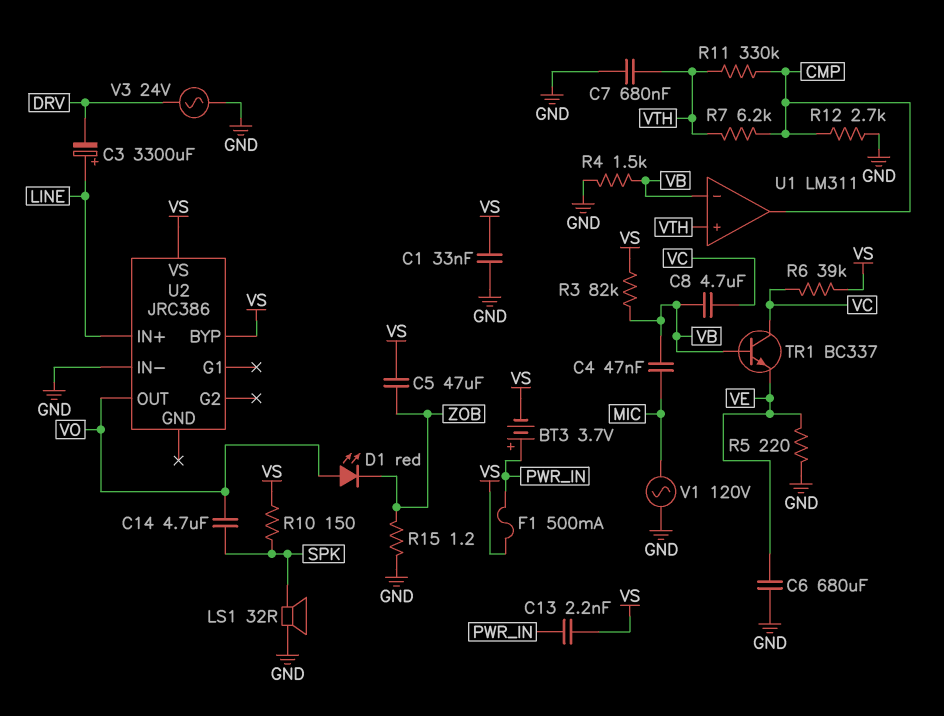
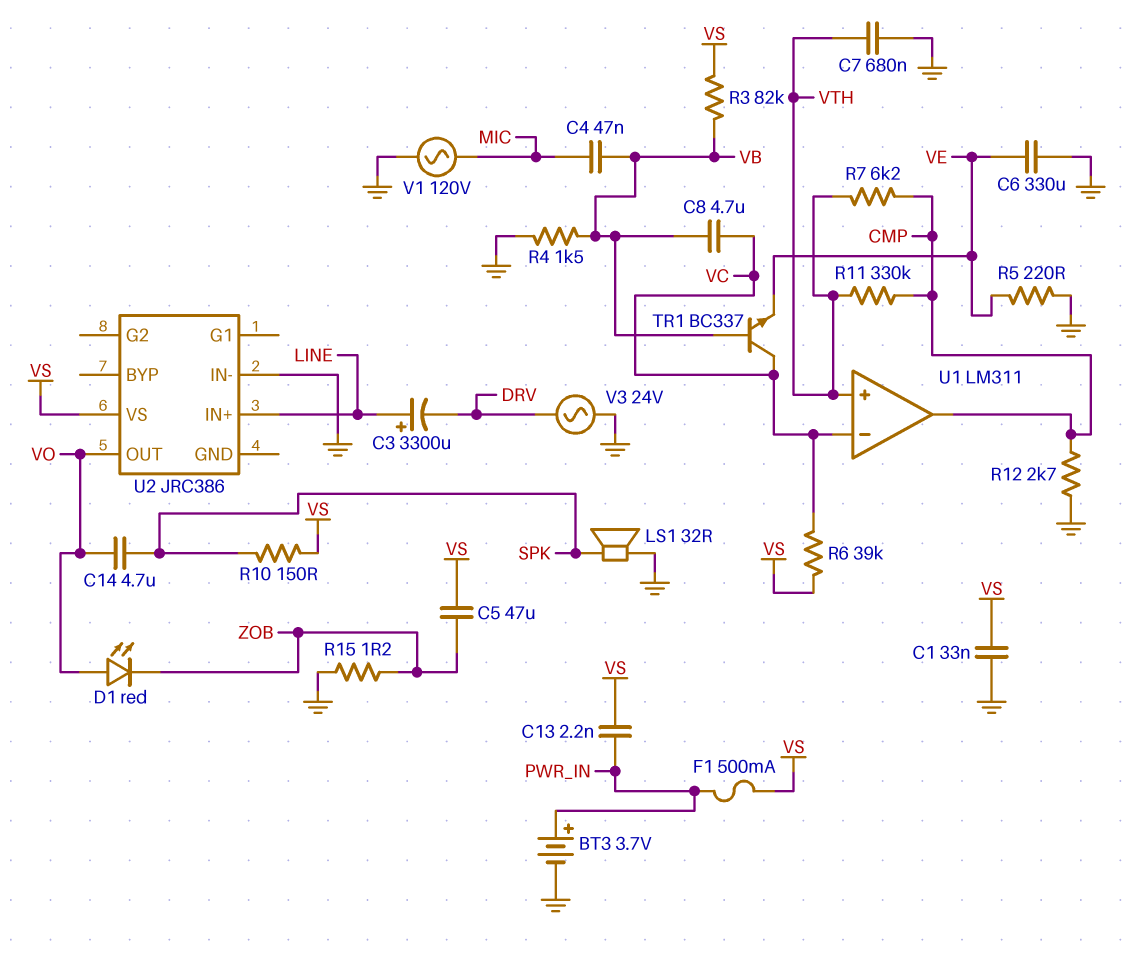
BT3: 3.7V (plus PWR_IN, minus VS) -> 3.7V (plus PWR_IN, minus GND)
C6: 680uF (GND, VE) -> 330uF (GND, VE)
U1 pin in-: VB -> VC
U2 pin BYP: VS -> none

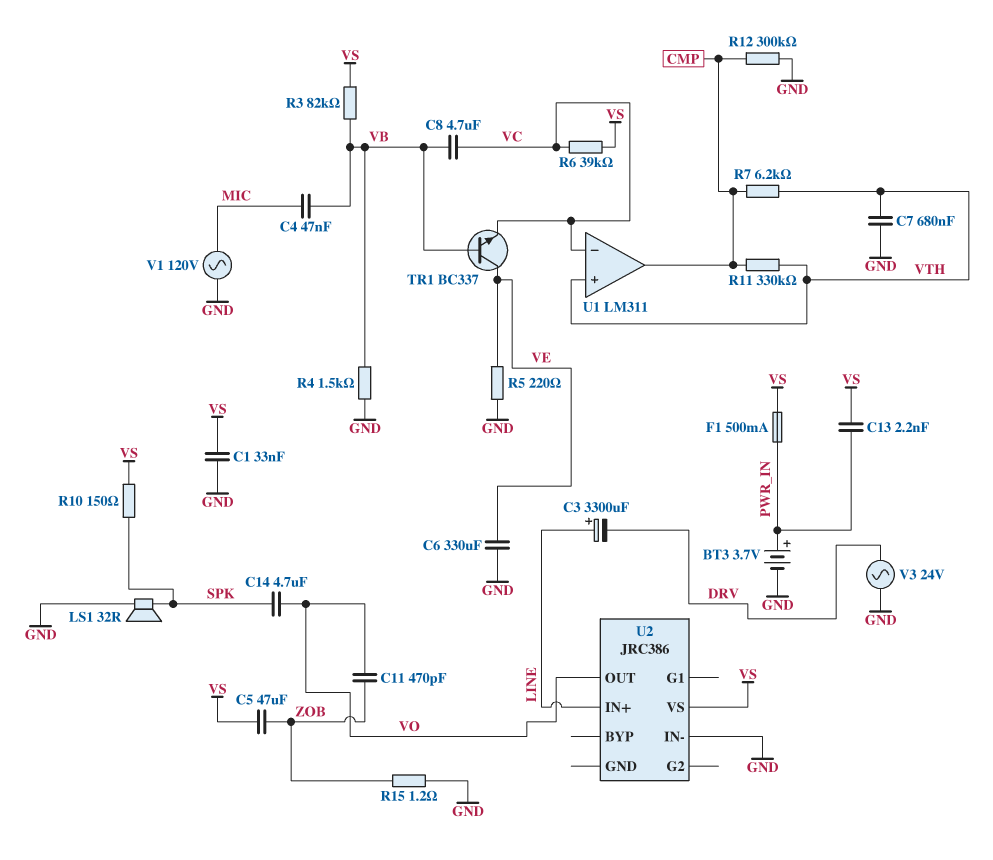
C11: none -> 470pF (VO, ZOB)
D1: LED red (A VO, K ZOB) -> none
R12: 2.7k (CMP, GND) -> 300k (CMP, GND)
TR1: NPN BC337 (B VB, C VC, E VE) -> NPN BC337 (B VB, C VE, E VC)

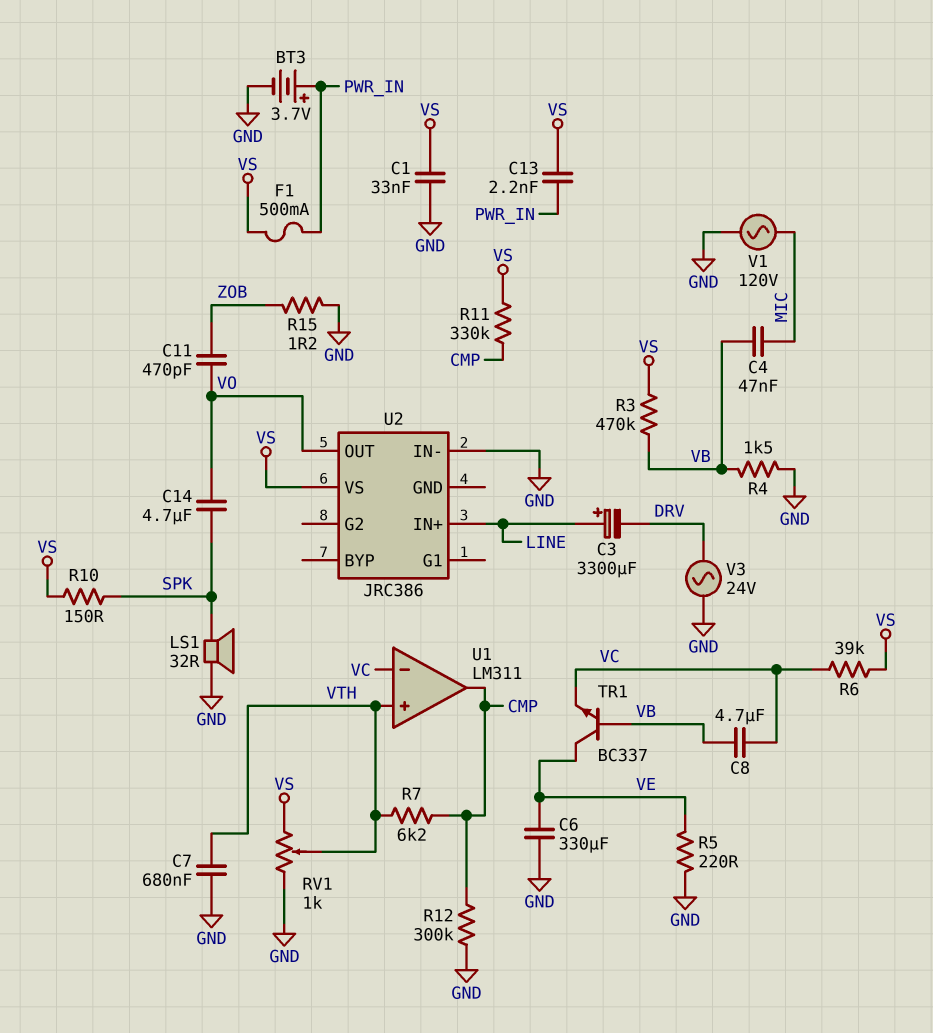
C5: 47uF (VS, ZOB) -> none
R3: 82k (VB, VS) -> 470k (VB, VS)
R11: 330k (CMP, VTH) -> 330k (CMP, VS)
RV1: none -> 1k (GND, VS, wiper VTH)

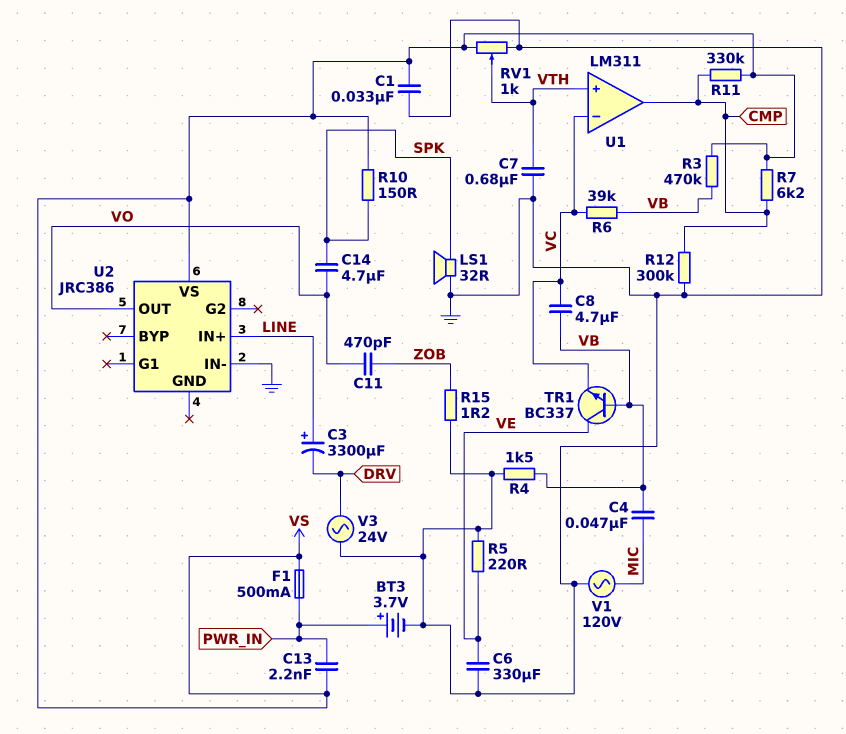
R6: 39k (VC, VS) -> 39k (VB, VC)
R7: 6.2k (CMP, VTH) -> 6.2k (CMP, VS)

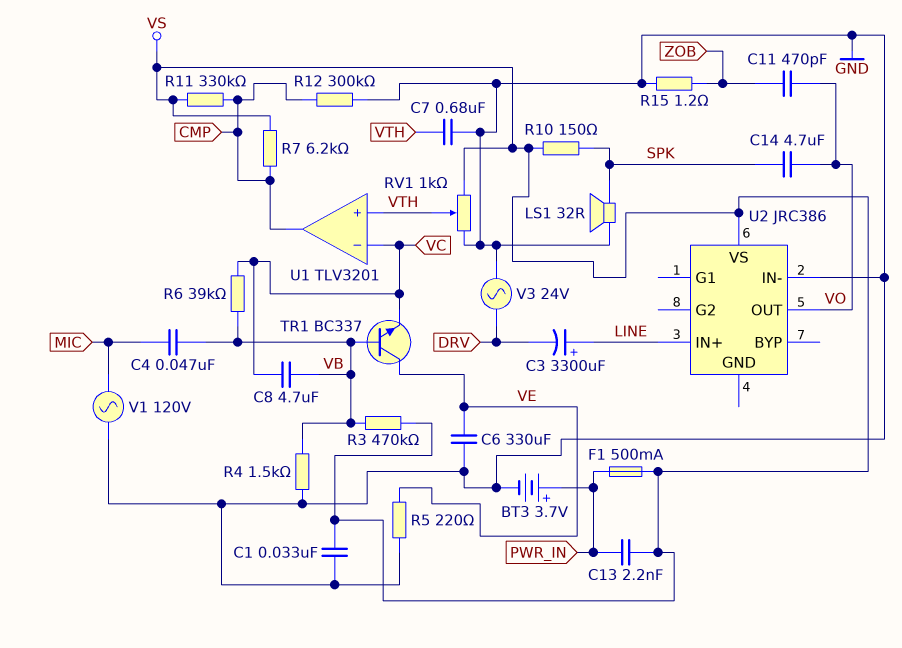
U1: LM311 -> TLV3201

